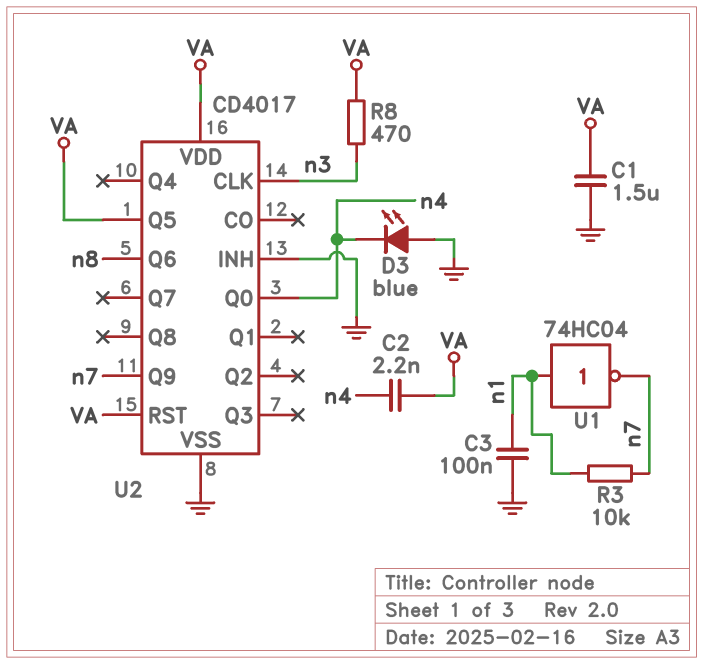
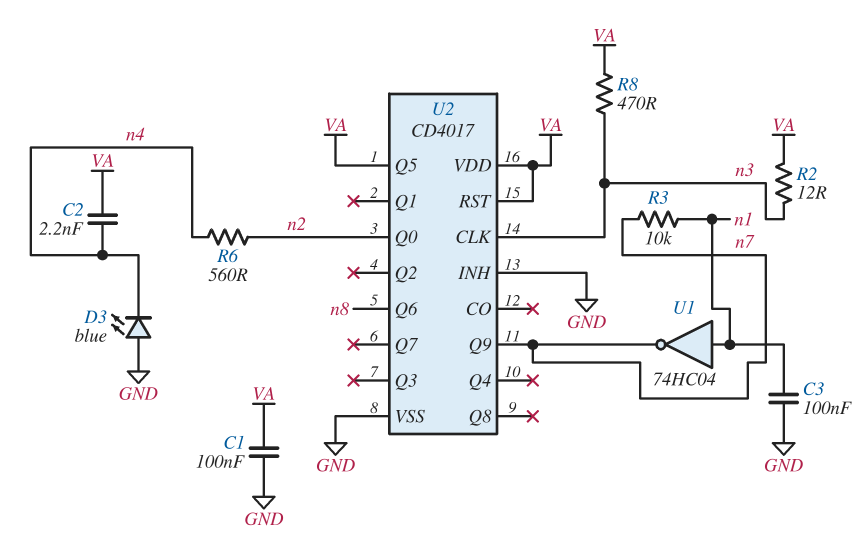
C1: 1.5uF (GND, VA) -> 100nF (GND, VA)
R2: none -> 12 (VA, n3)
R6: none -> 560 (n2, n4)
U2 pin Q0: n4 -> n2

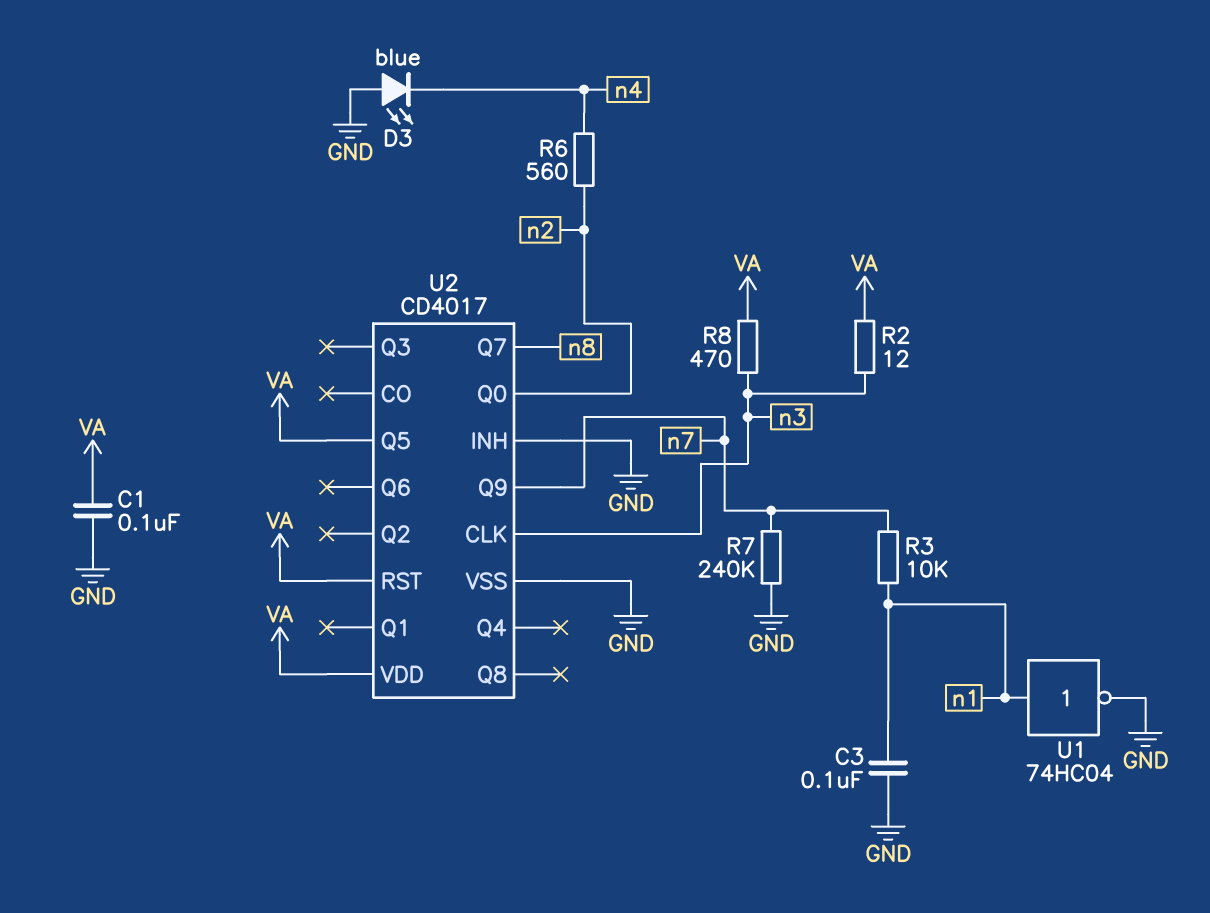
C2: 2.2nF (VA, n4) -> none
R7: none -> 240k (GND, n7)
U1: NOT 74HC04 (in n1, out n7) -> NOT 74HC04 (in n1, out GND)
U2 pin Q6: n8 -> none
U2 pin Q7: none -> n8

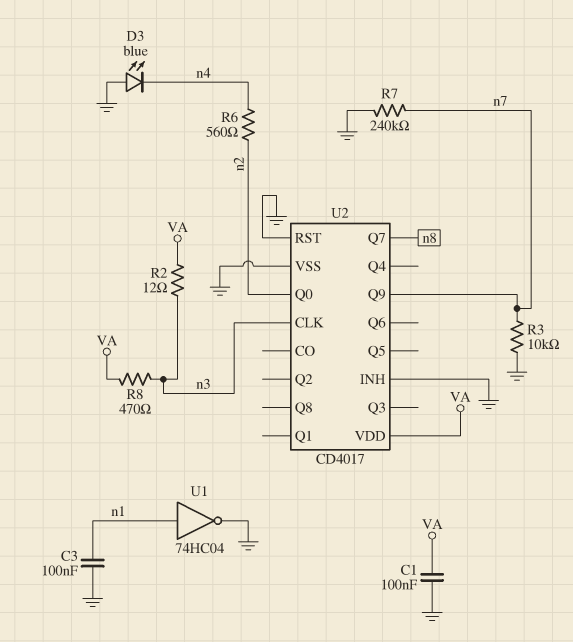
R3: 10k (n1, n7) -> 10k (GND, n7)
U2 pin Q5: VA -> none
U2 pin RST: VA -> GND

